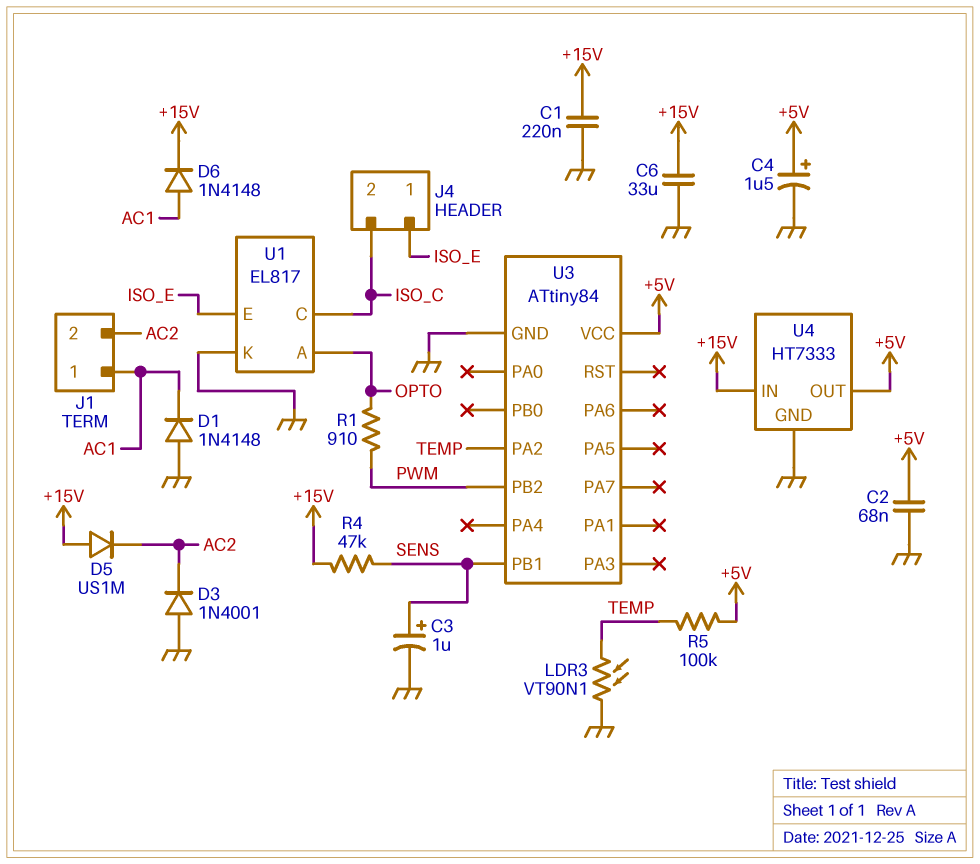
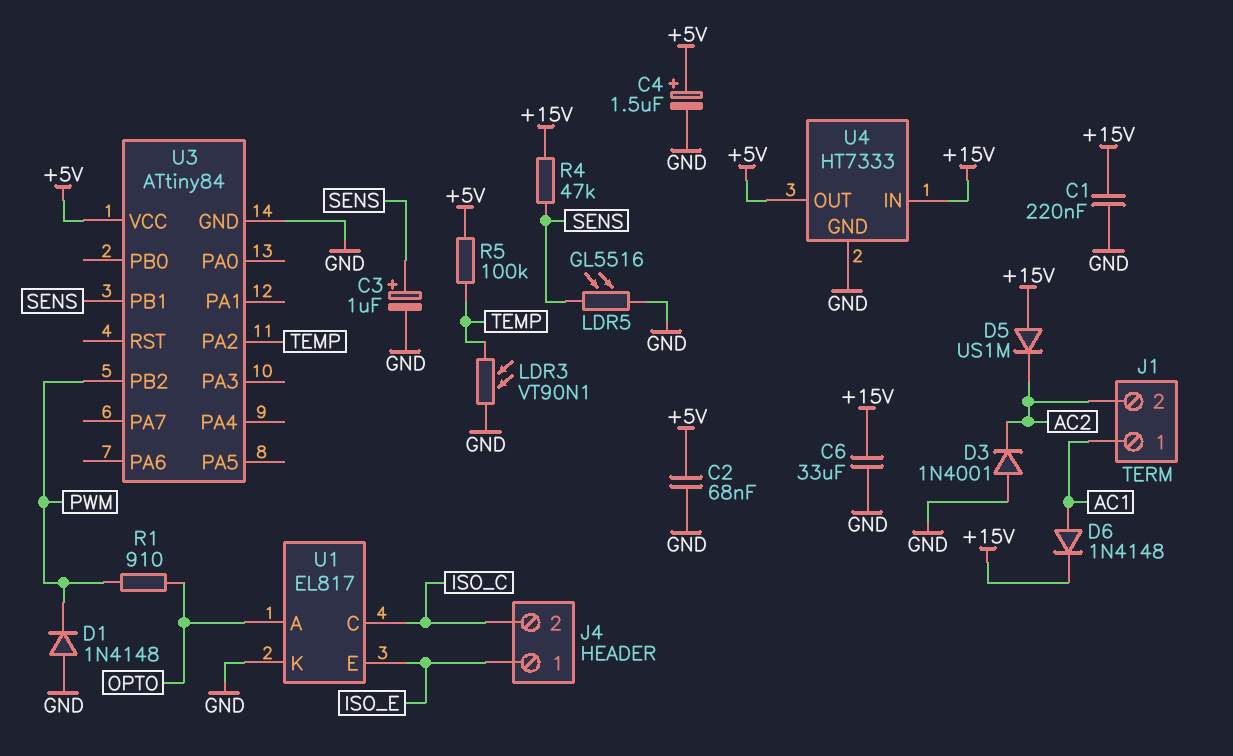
D1: diode 1N4148 (A GND, K AC1) -> diode 1N4148 (A GND, K PWM)
LDR5: none -> GL5516 (GND, SENS)

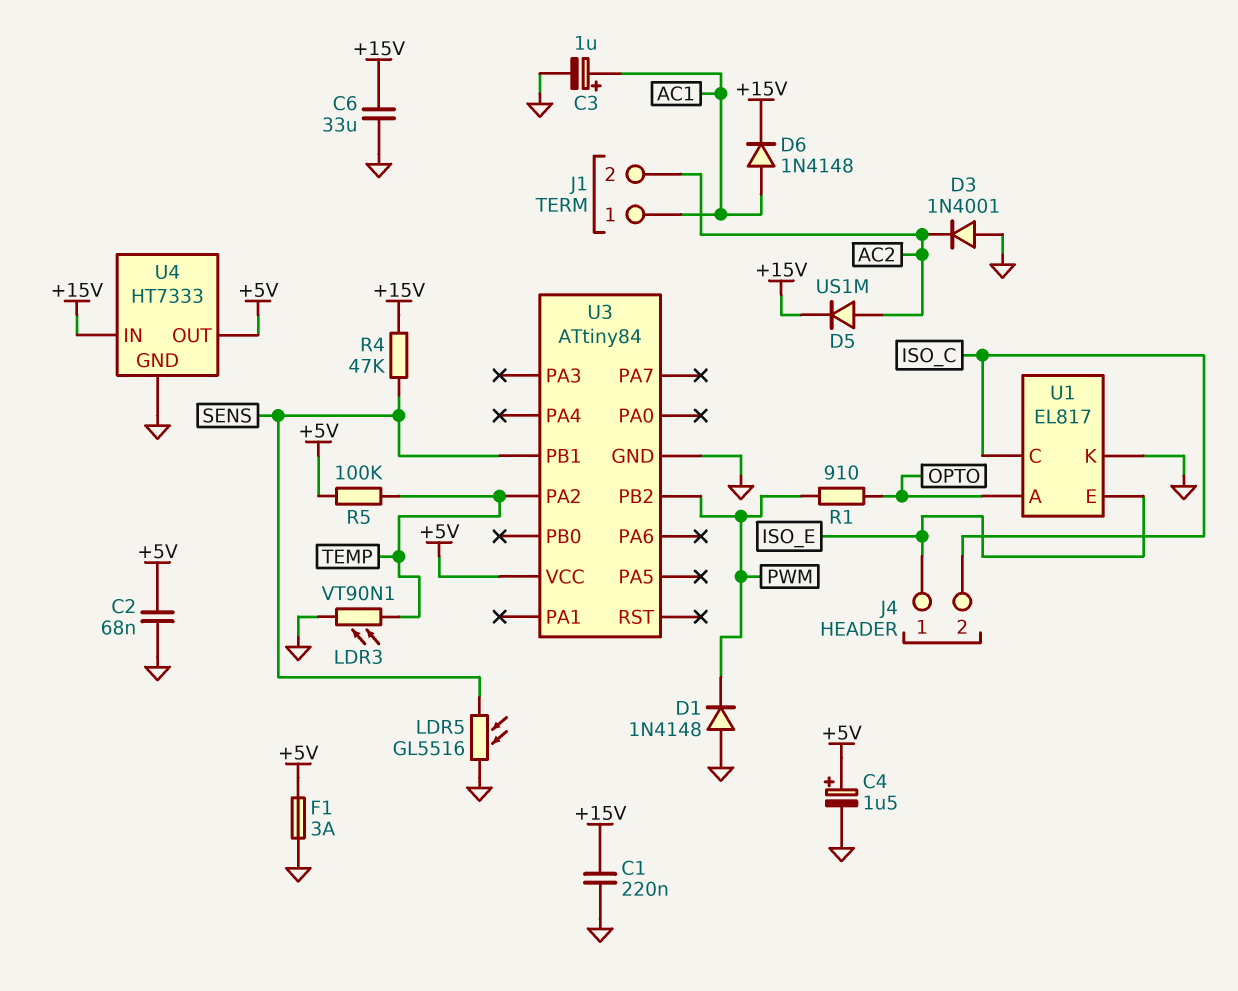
C3: 1uF (plus SENS, minus GND) -> 1uF (plus AC1, minus GND)
D5: diode US1M (A +15V, K AC2) -> diode US1M (A AC2, K +15V)
F1: none -> 3A (+5V, GND)

